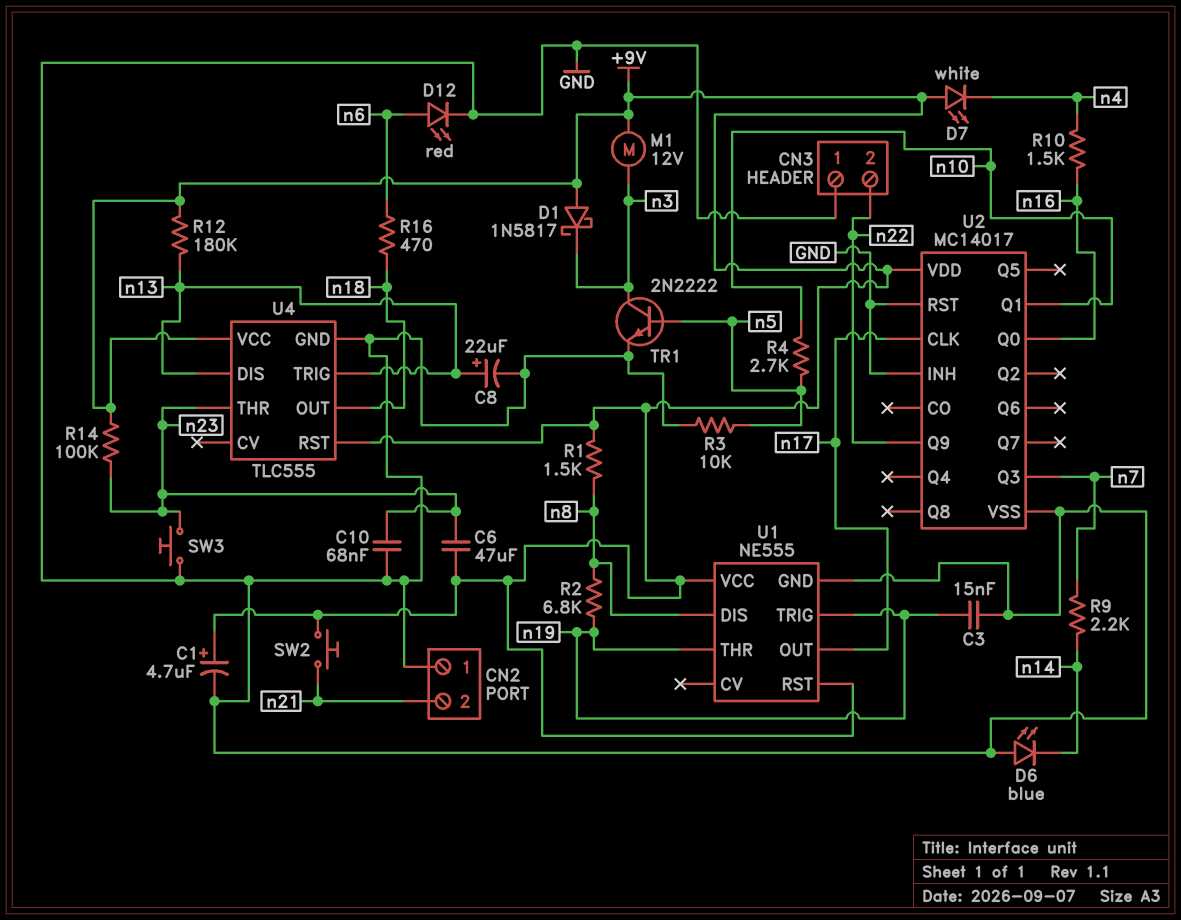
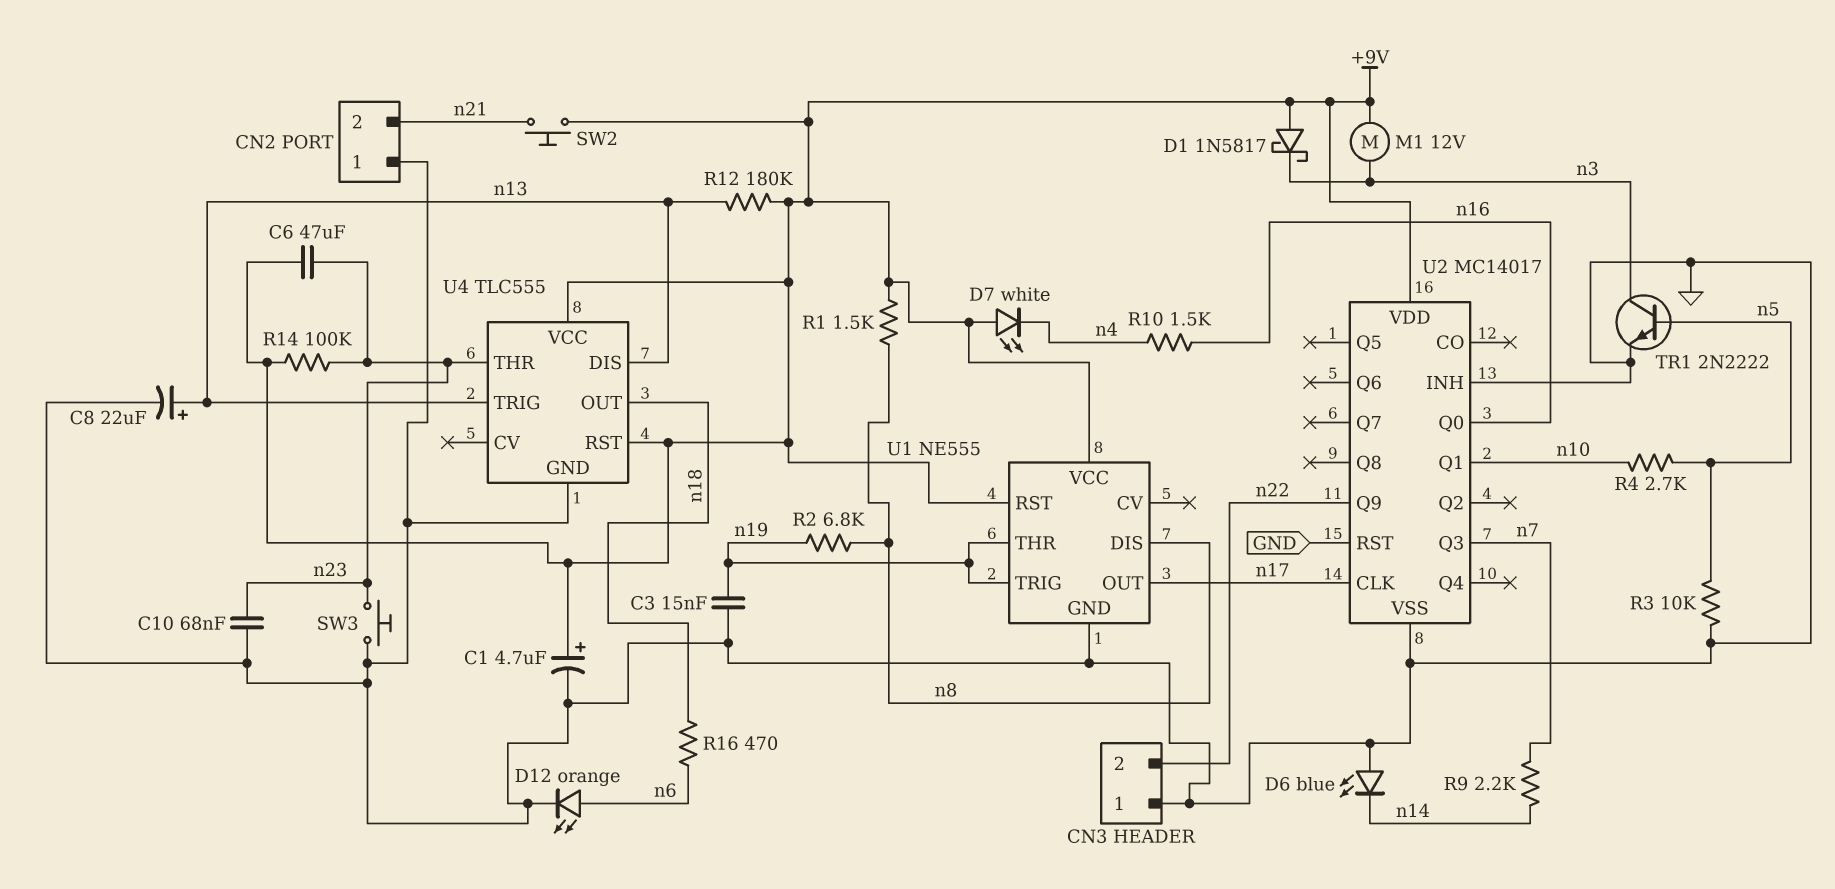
D12: LED red (A n6, K GND) -> LED orange (A n6, K GND)

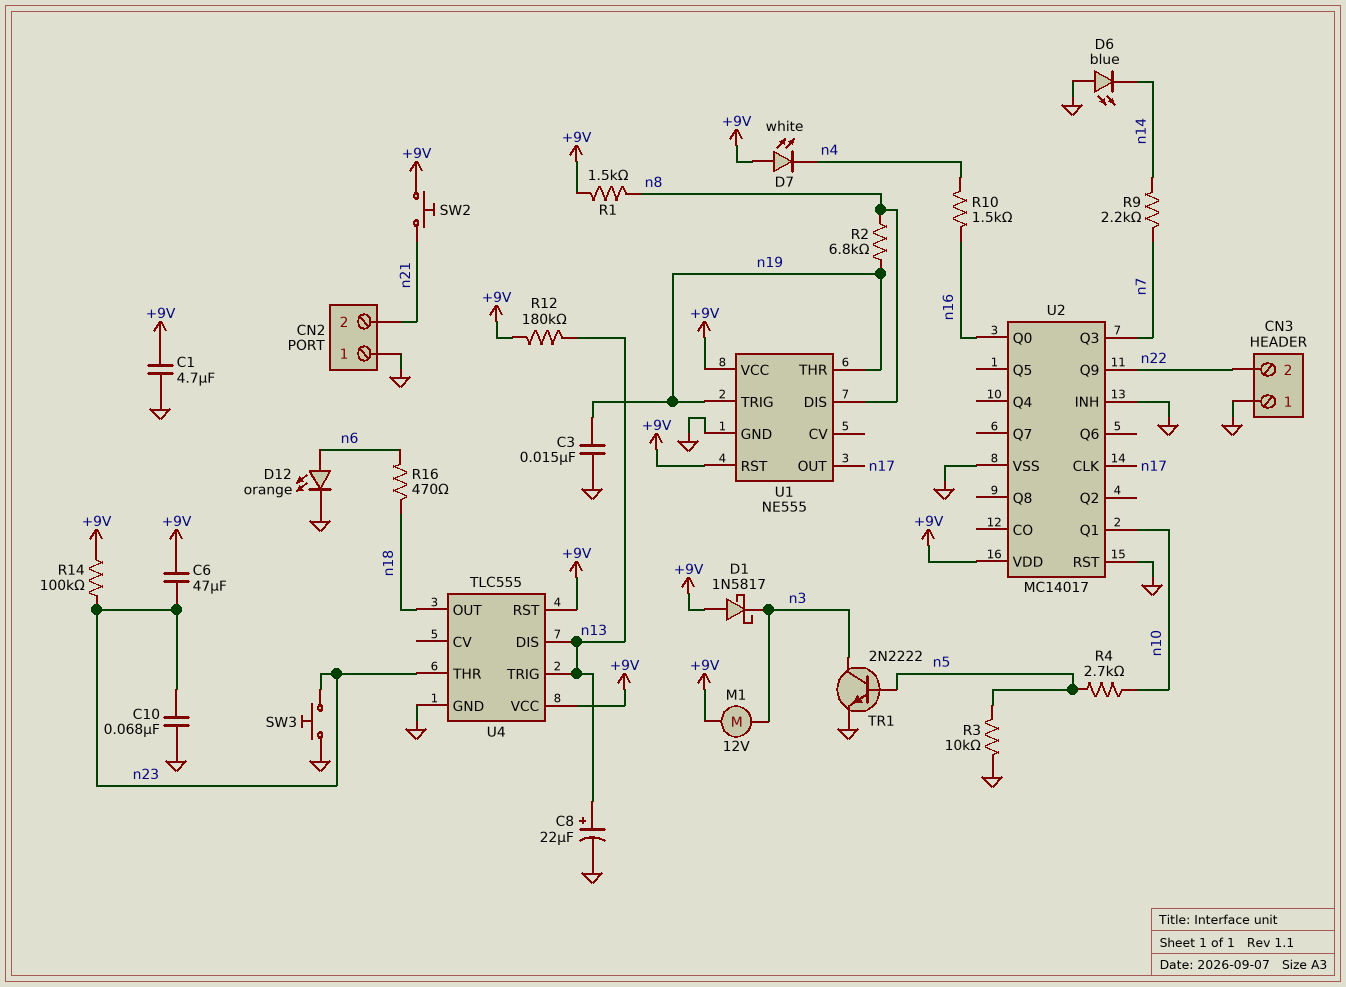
C1: 4.7uF (plus +9V, minus GND) -> 4.7uF (+9V, GND)

